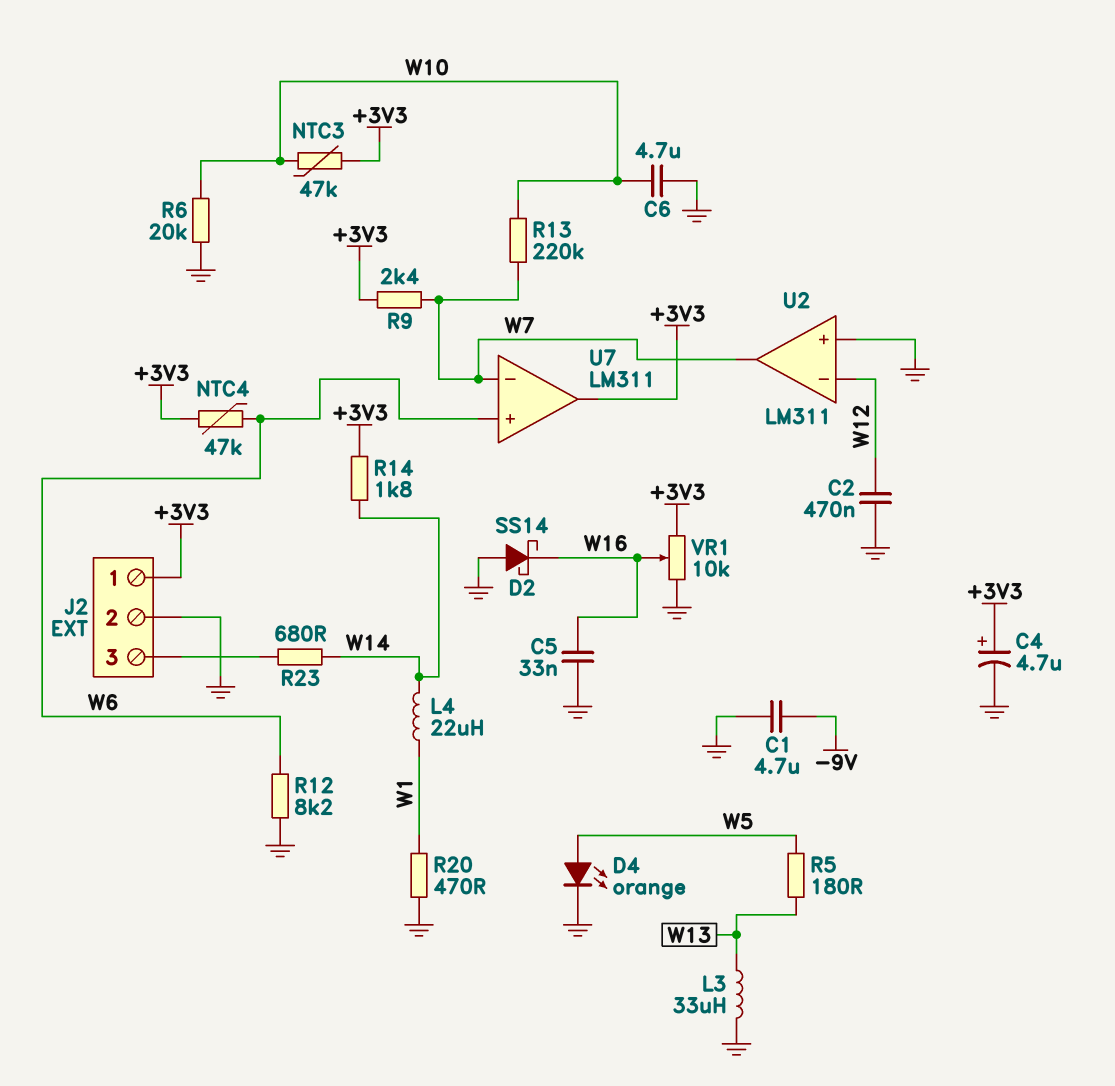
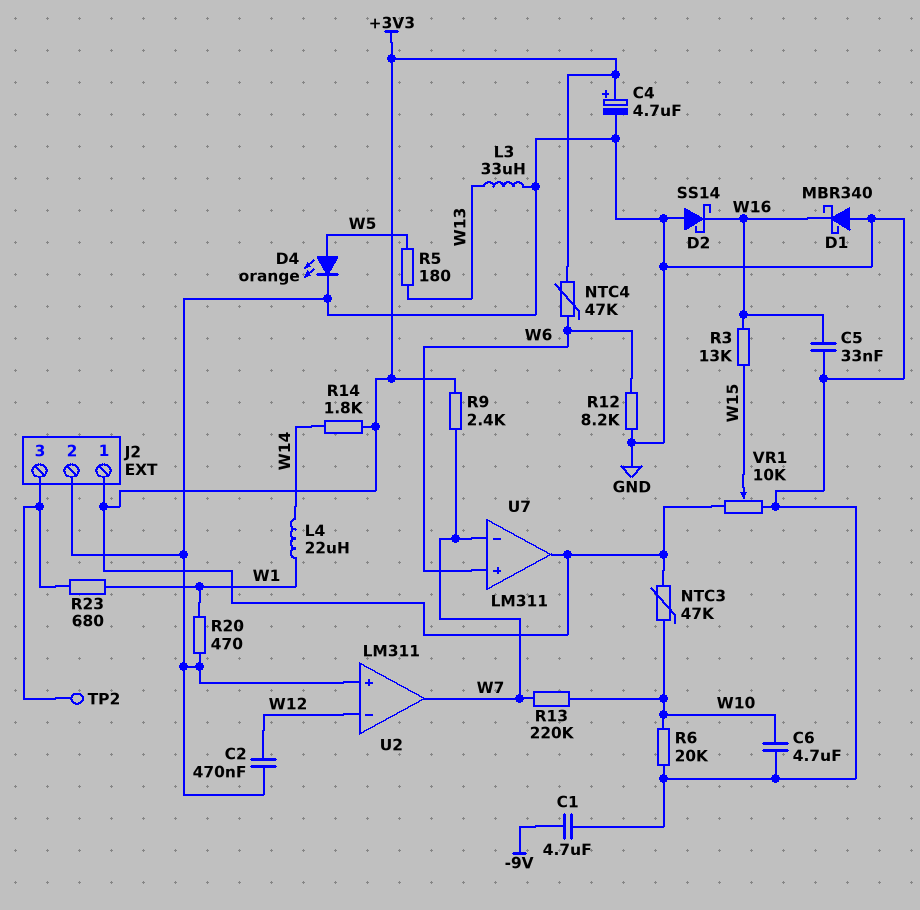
D1: none -> schottky MBR340 (A GND, K W16)
R3: none -> 13k (W15, W16)
R23: 680 (J2/3, W14) -> 680 (J2/3, W1)
TP2: none -> test point (J2/3)
VR1: 10k (+3V3, GND, wiper W16) -> 10k (+3V3, GND, wiper W15)

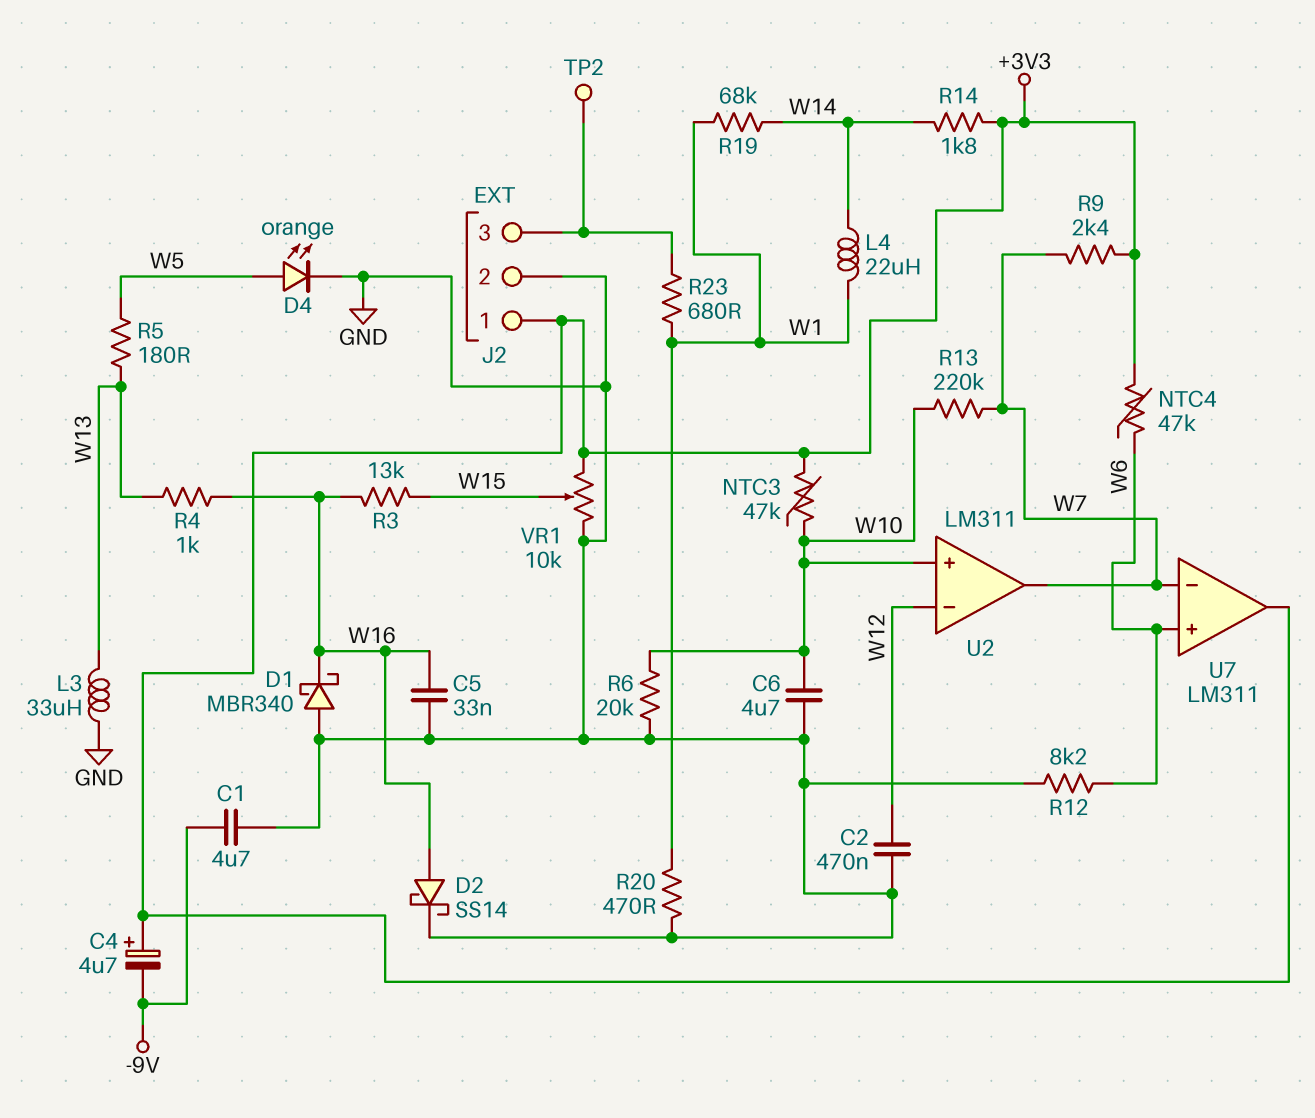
C4: 4.7uF (plus +3V3, minus GND) -> 4.7uF (plus +3V3, minus -9V)
D2: schottky SS14 (A GND, K W16) -> schottky SS14 (A W16, K GND)
R4: none -> 1k (W13, W16)
R19: none -> 68k (W1, W14)
U2 pin in+: GND -> W10

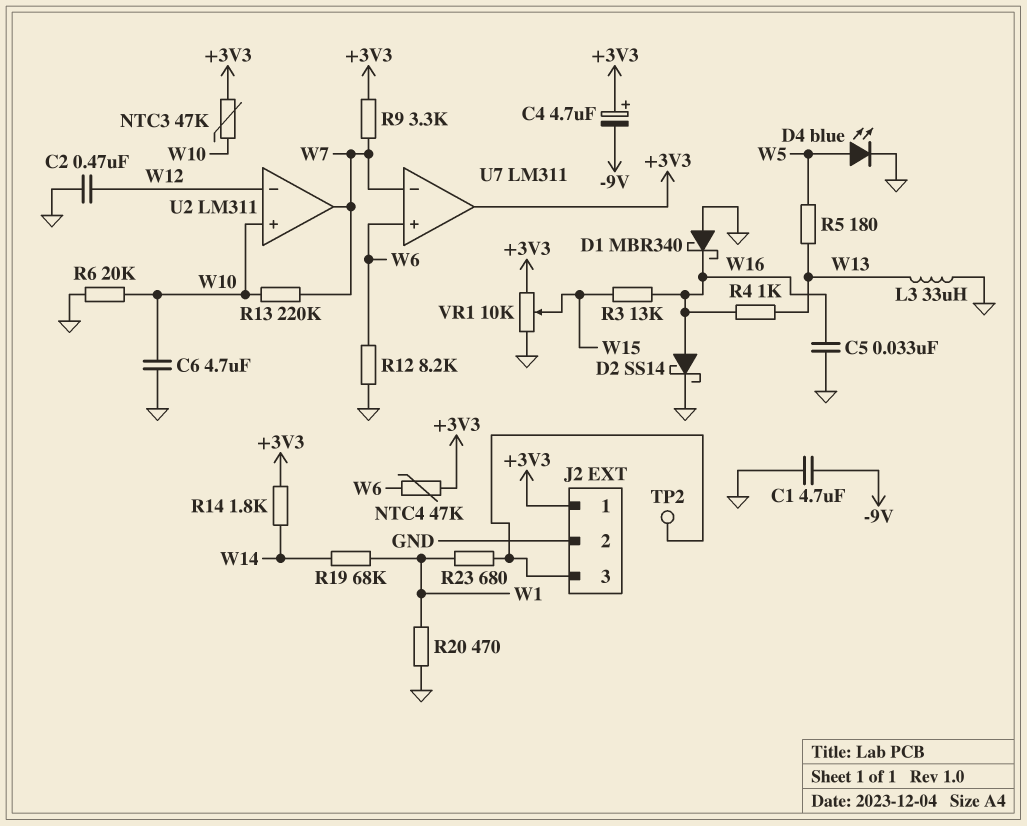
D4: LED orange (A W5, K GND) -> LED blue (A W5, K GND)
L4: 22uH (W1, W14) -> none
R9: 2.4k (+3V3, W7) -> 3.3k (+3V3, W7)

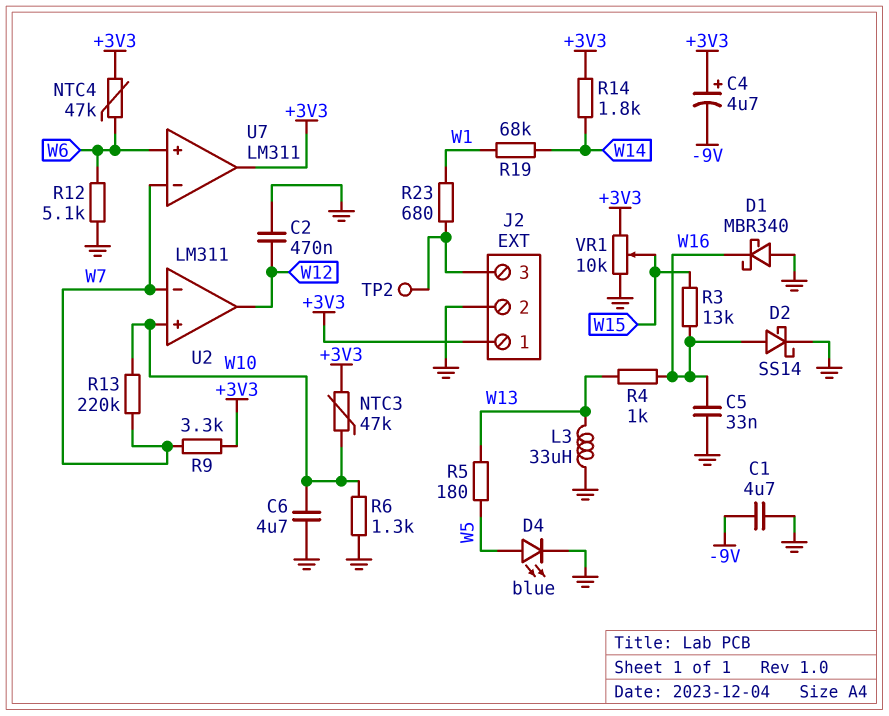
R6: 20k (GND, W10) -> 1.3k (GND, W10)
R12: 8.2k (GND, W6) -> 5.1k (GND, W6)
R20: 470 (GND, W1) -> none
U2 pin in-: W12 -> W7
U2 pin out: W7 -> W12

